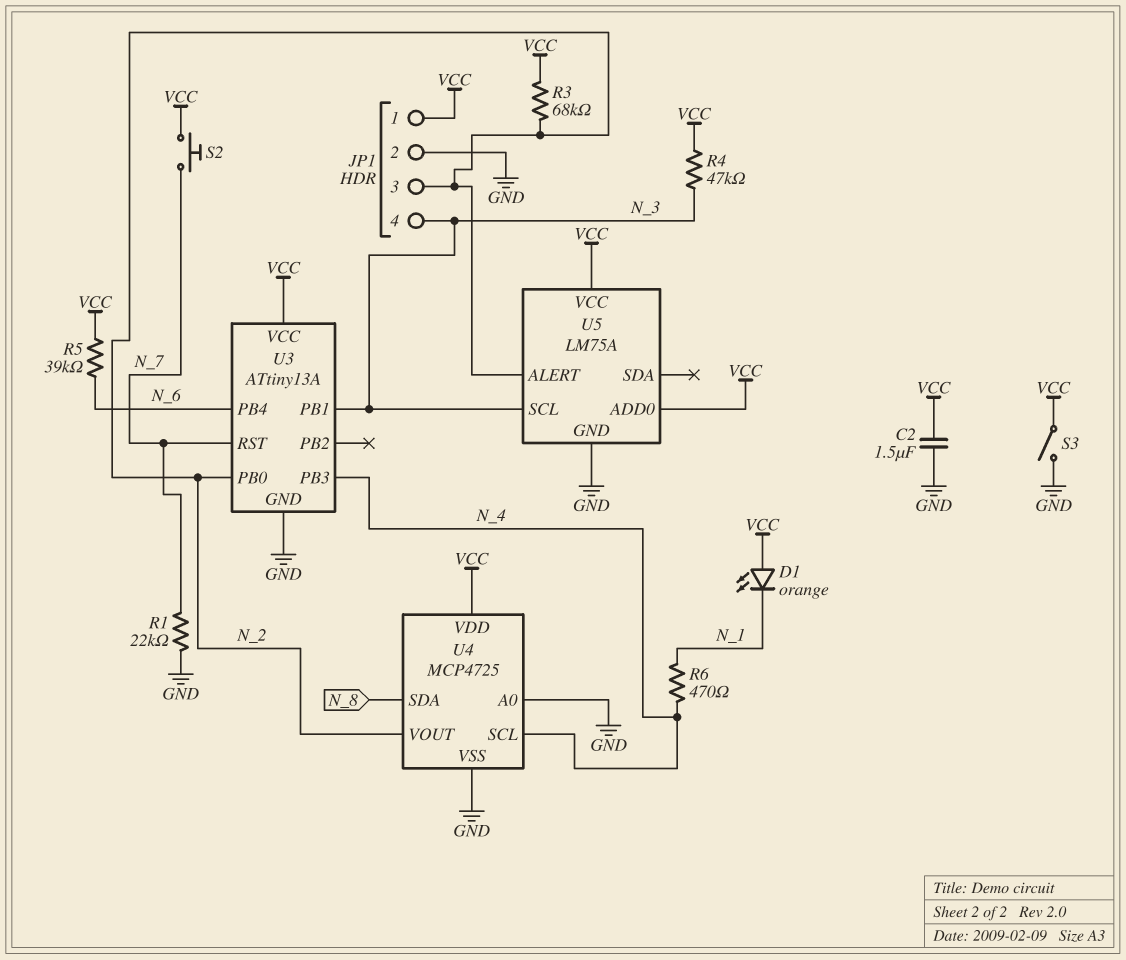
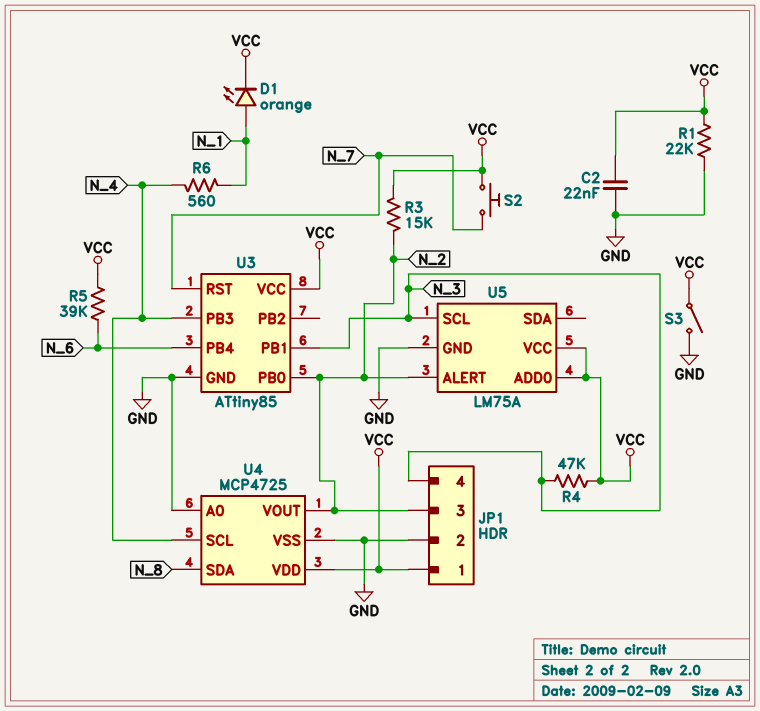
C2: 1.5uF (GND, VCC) -> 22nF (GND, VCC)
D1: LED orange (A VCC, K N_1) -> LED orange (A N_1, K VCC)
R1: 22k (GND, N_7) -> 22k (GND, VCC)
R3: 68k (N_2, VCC) -> 15k (N_2, VCC)
R6: 470 (N_1, N_4) -> 560 (N_1, N_4)
U3: ATtiny13A -> ATtiny85

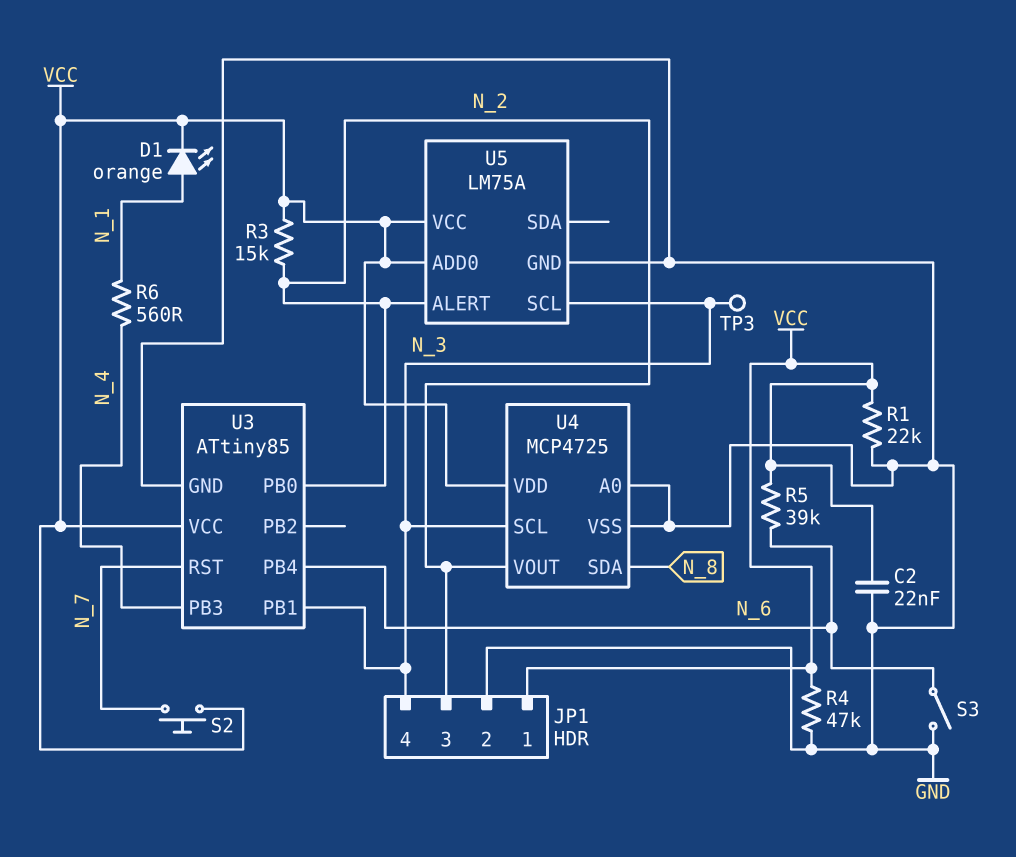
R4: 47k (N_3, VCC) -> 47k (GND, VCC)
S3: switch (GND, VCC) -> switch (GND, N_6)
TP3: none -> test point (N_3)
U4 pin SCL: N_4 -> N_3

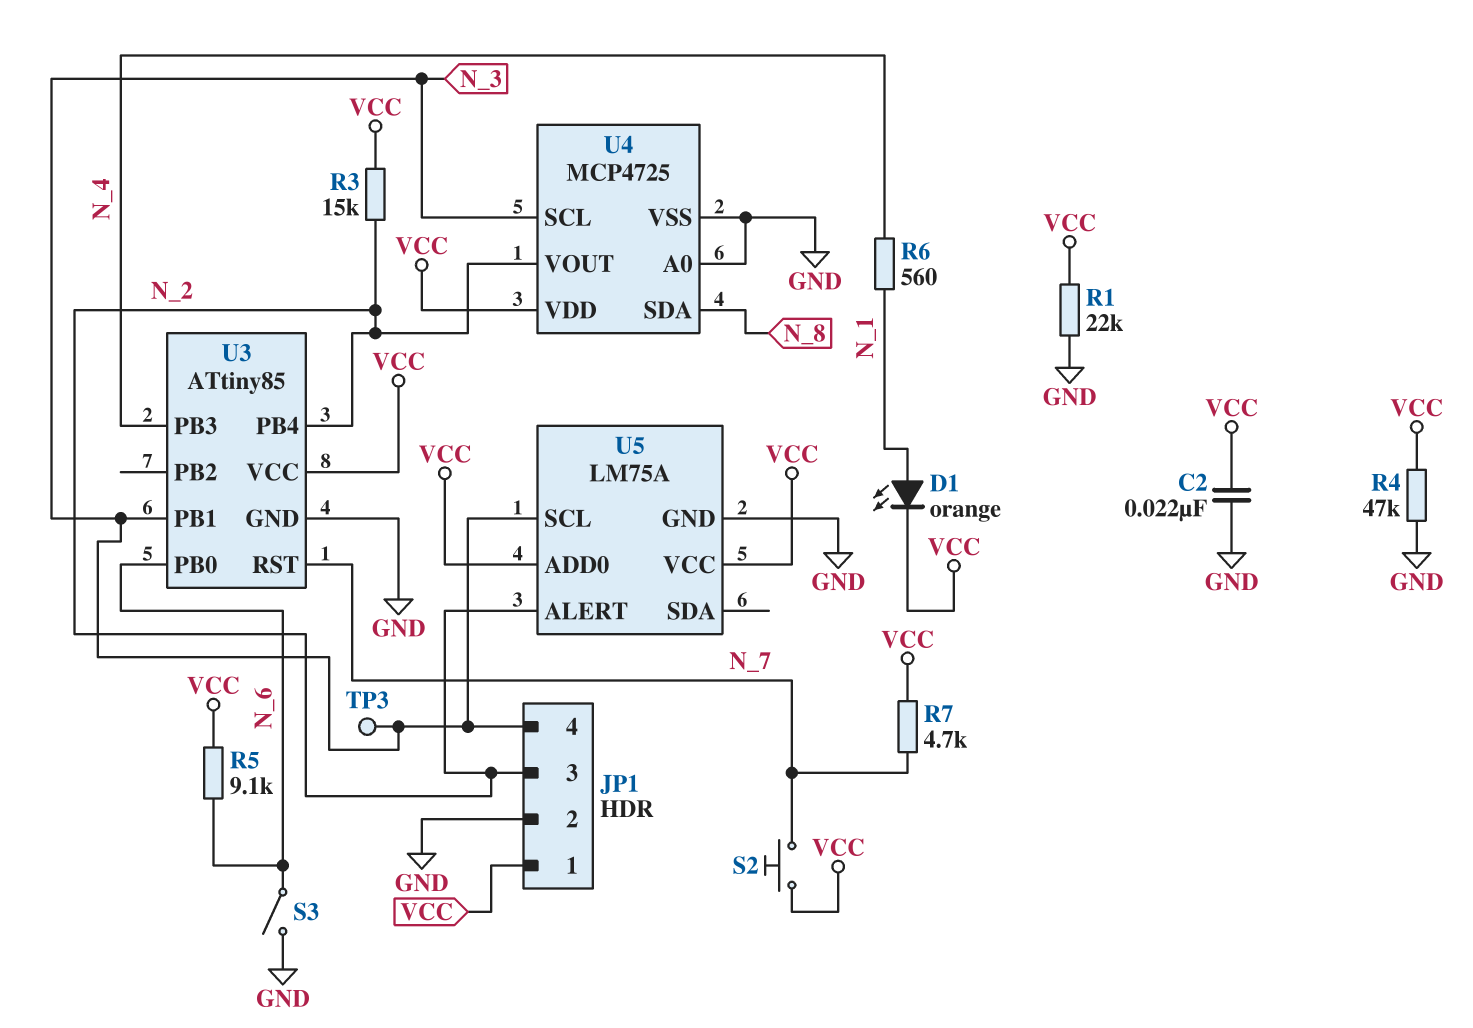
R5: 39k (N_6, VCC) -> 9.1k (N_6, VCC)
R7: none -> 4.7k (N_7, VCC)
U3 pin PB0: N_2 -> N_6
U3 pin PB4: N_6 -> N_2

